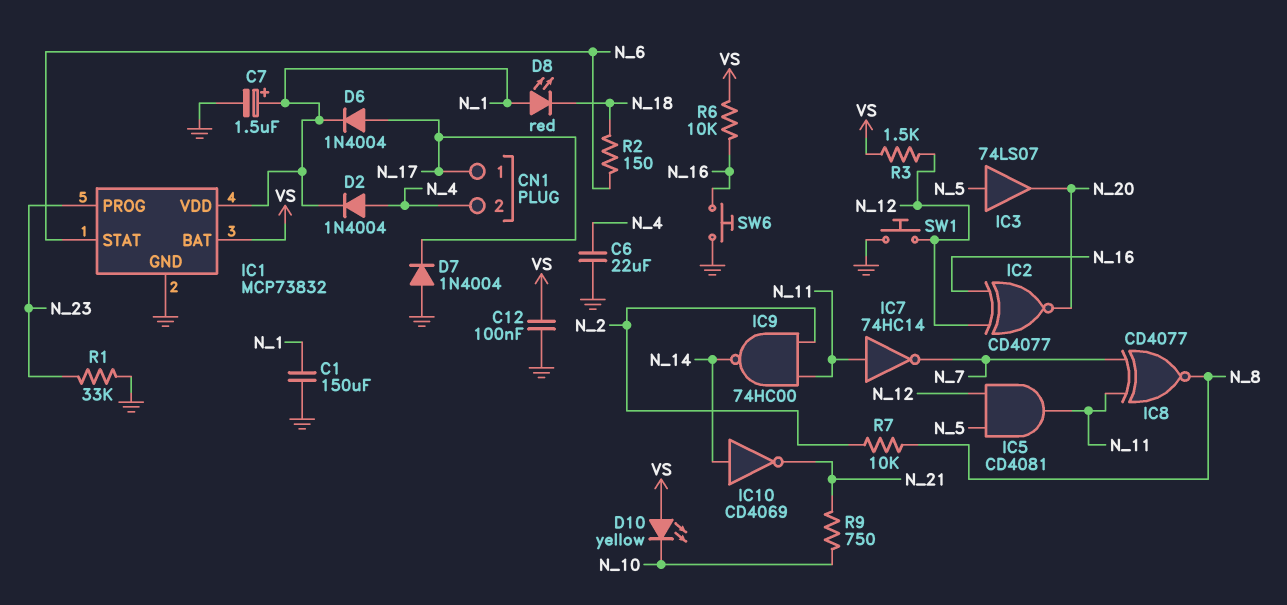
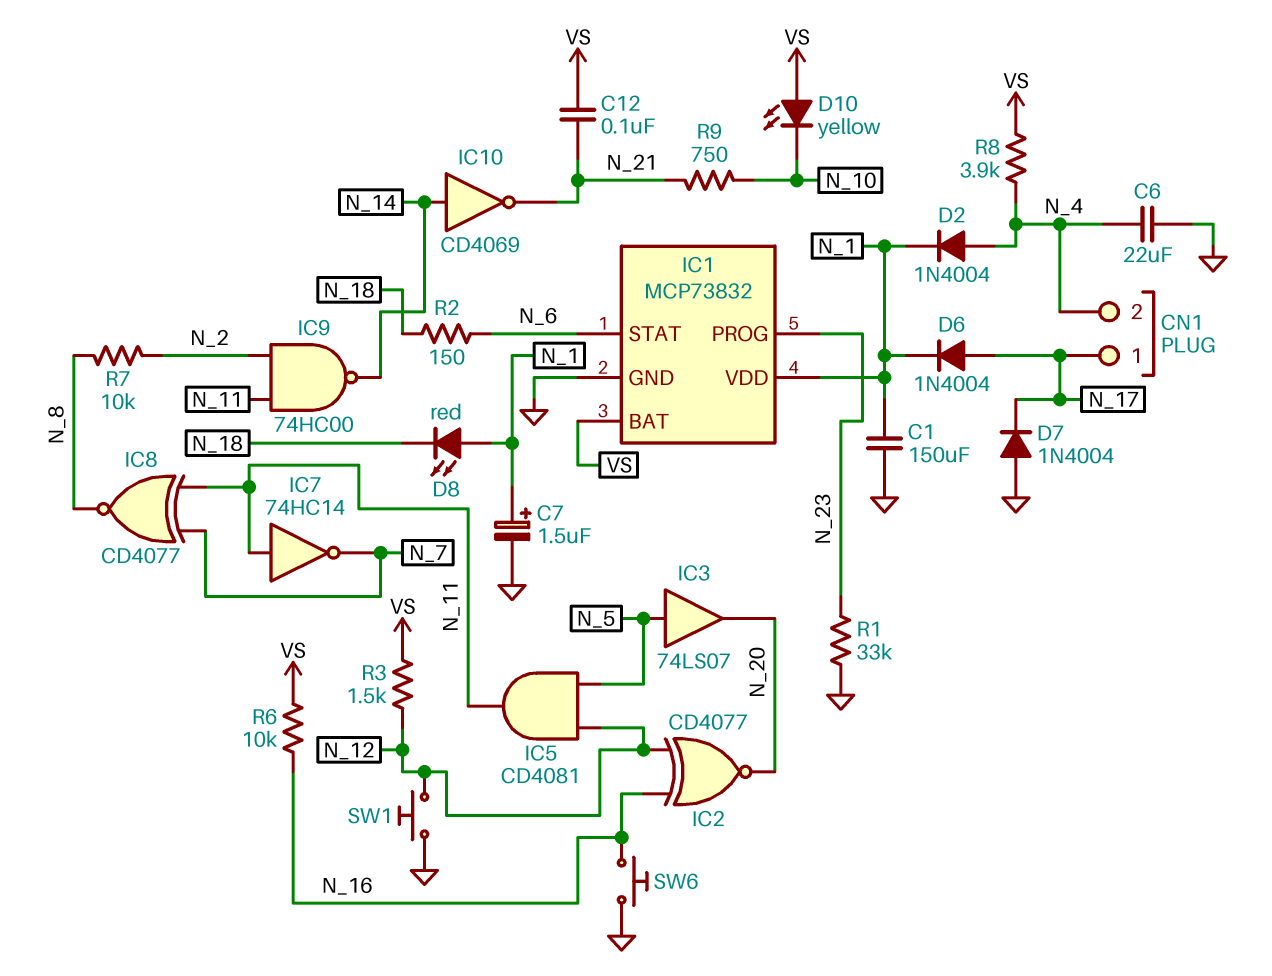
C12: 100nF (GND, VS) -> 100nF (N_21, VS)
R8: none -> 3.9k (N_4, VS)

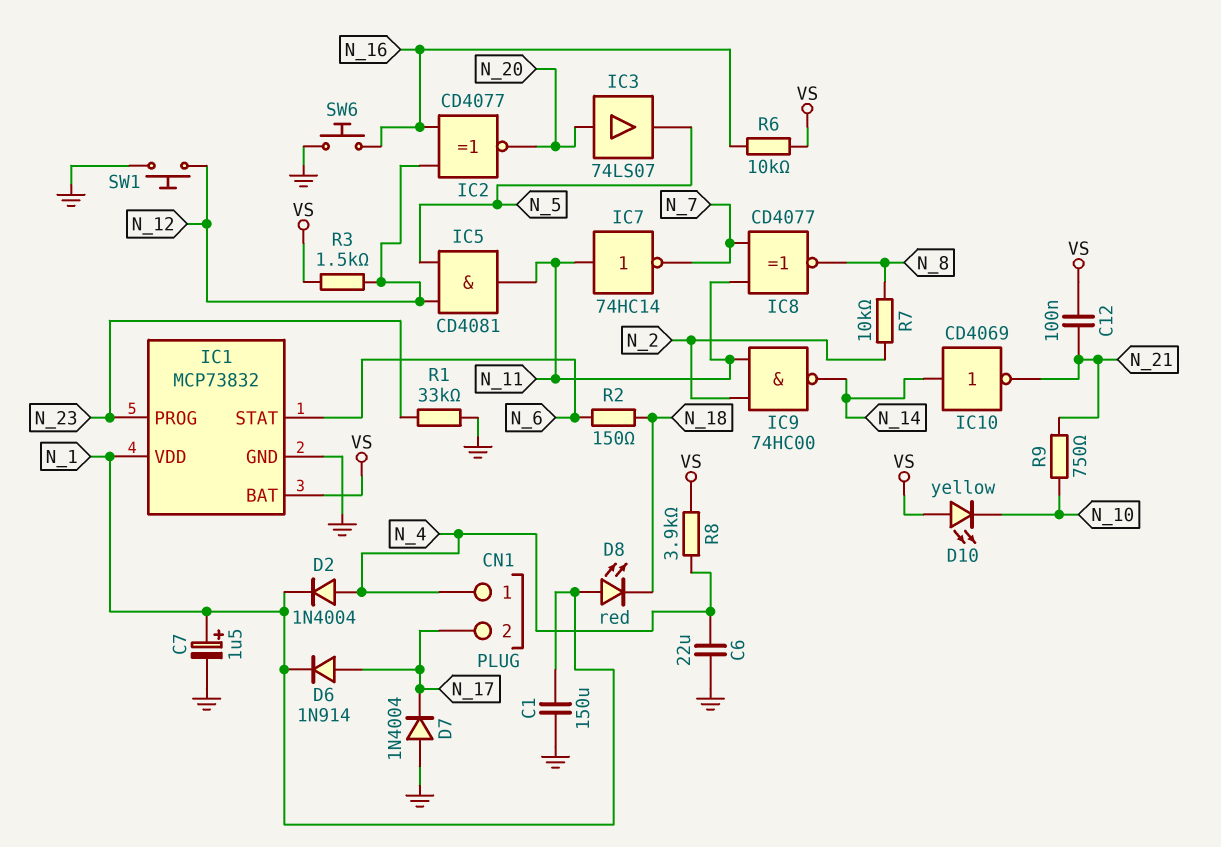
CN1 pin 1: N_17 -> N_4
CN1 pin 2: N_4 -> N_17
D6: diode 1N4004 (A N_17, K N_1) -> diode 1N914 (A N_17, K N_1)
IC3: buffer 74LS07 (in N_5, out N_20) -> buffer 74LS07 (in N_20, out N_5)

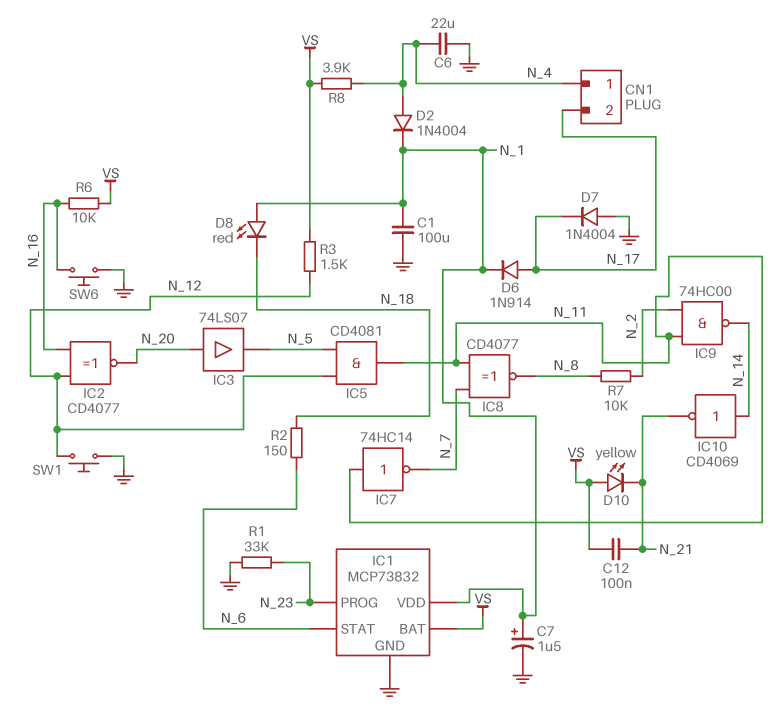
C1: 150uF (GND, N_1) -> 100uF (GND, N_1)
D10: LED yellow (A VS, K N_10) -> LED yellow (A VS, K N_21)
R9: 750 (N_10, N_21) -> none

